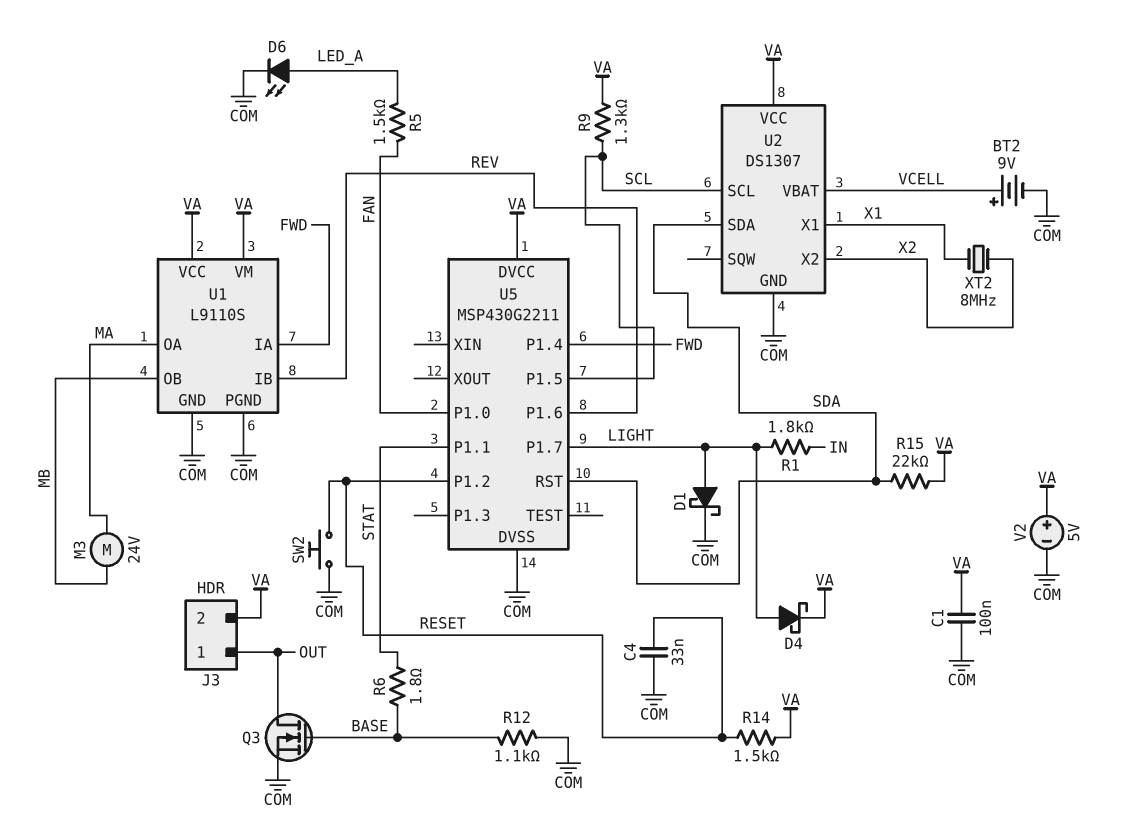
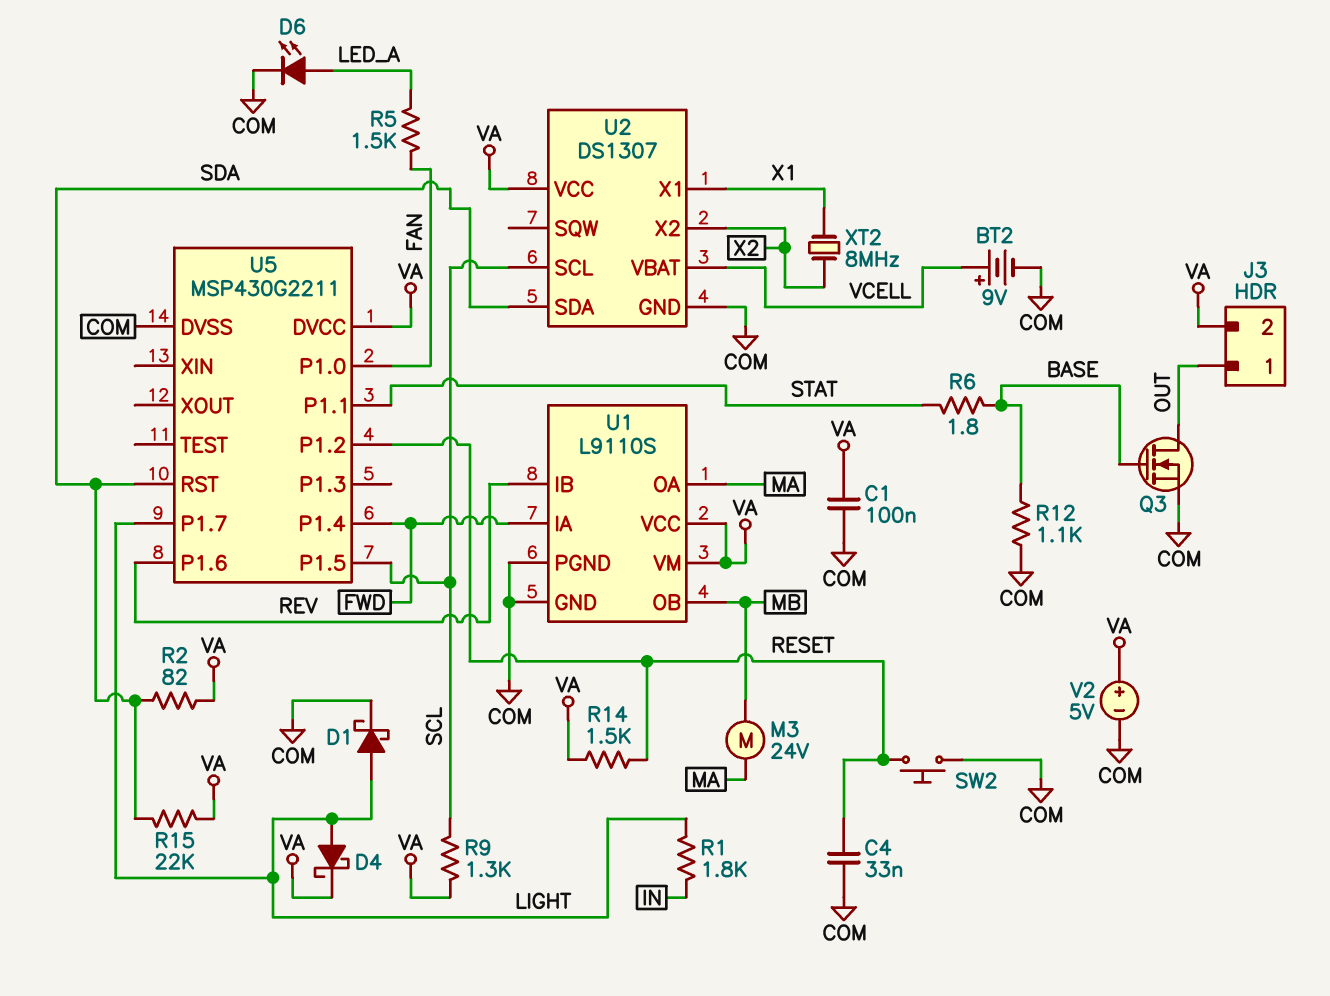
R2: none -> 82 (SDA, VA)

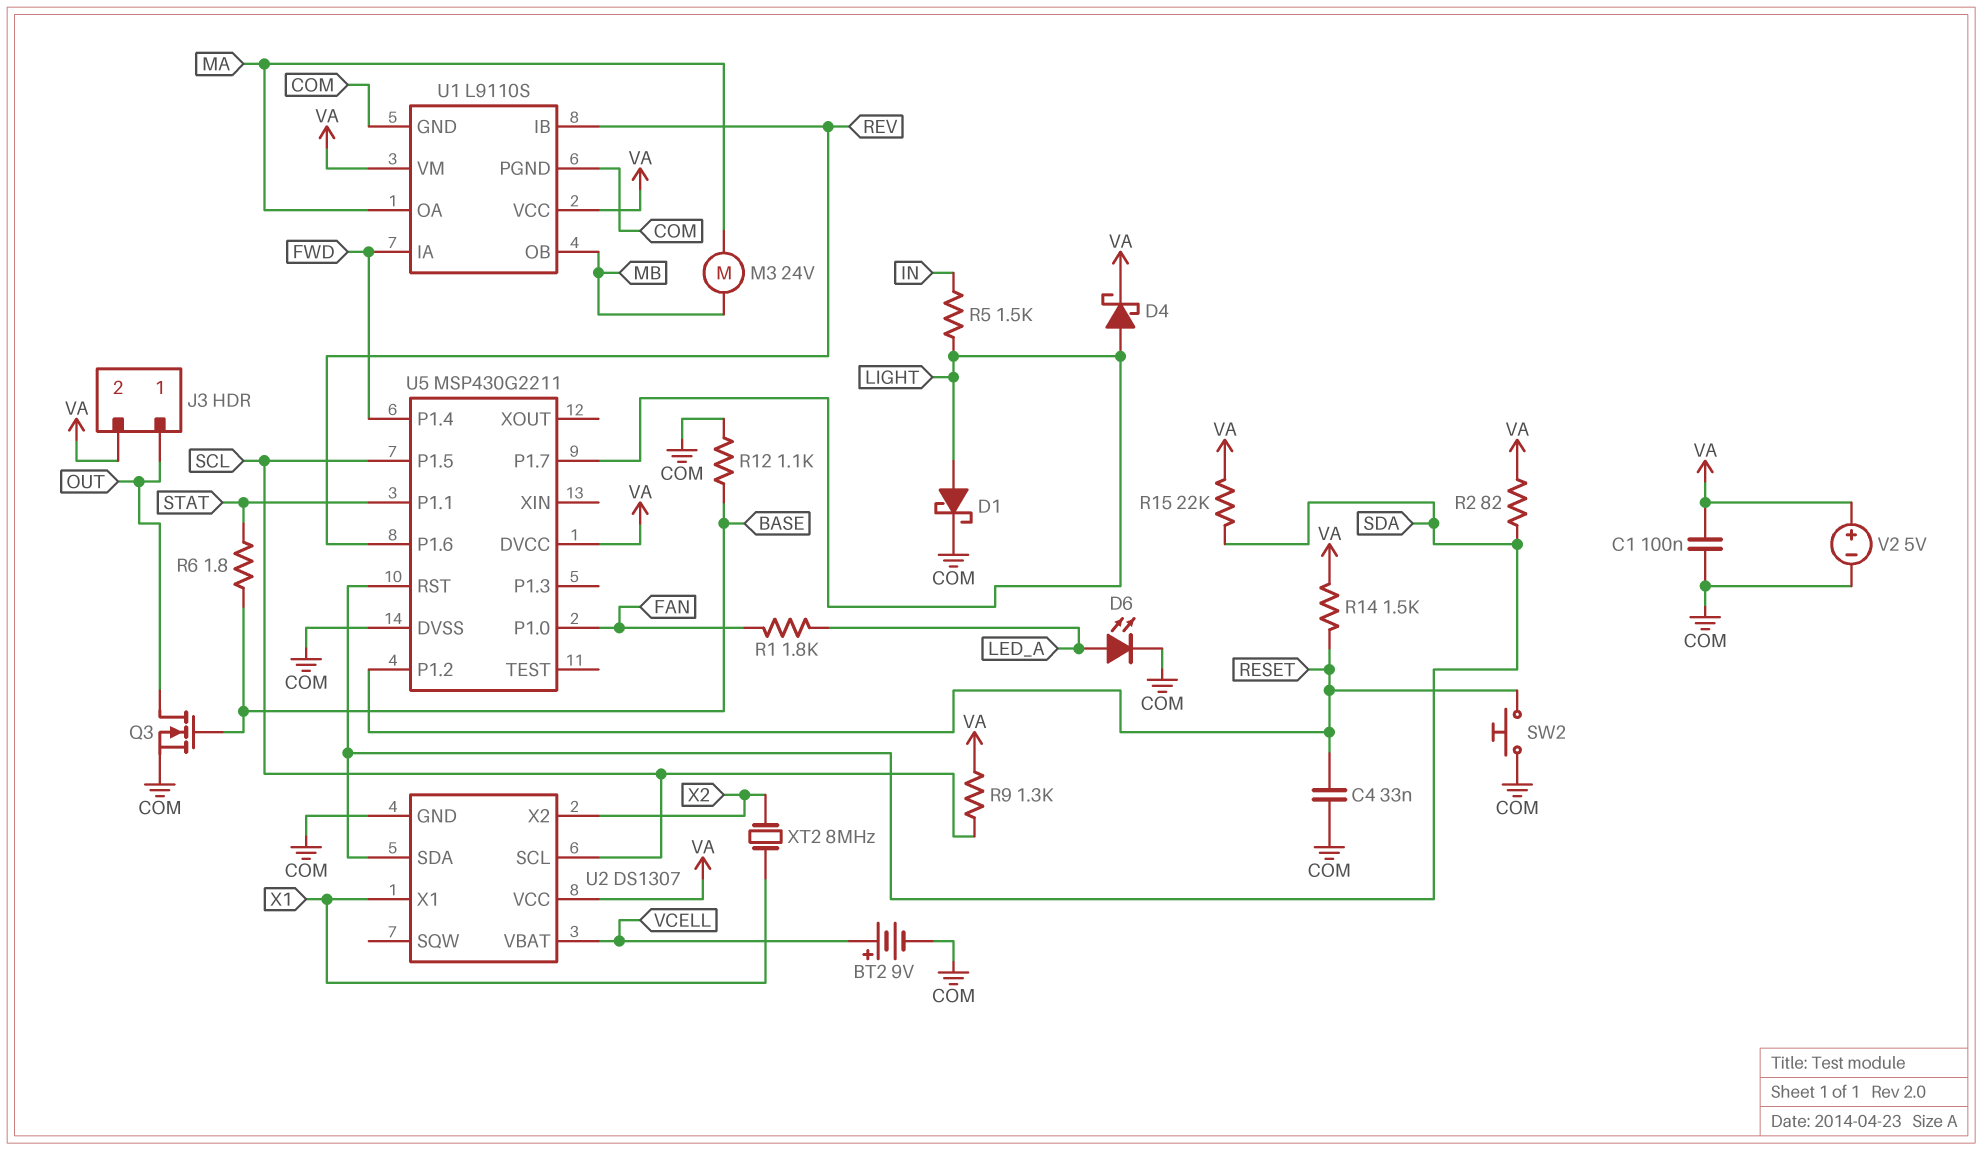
R1: 1.8k (IN, LIGHT) -> 1.8k (FAN, LED_A)
R5: 1.5k (FAN, LED_A) -> 1.5k (IN, LIGHT)

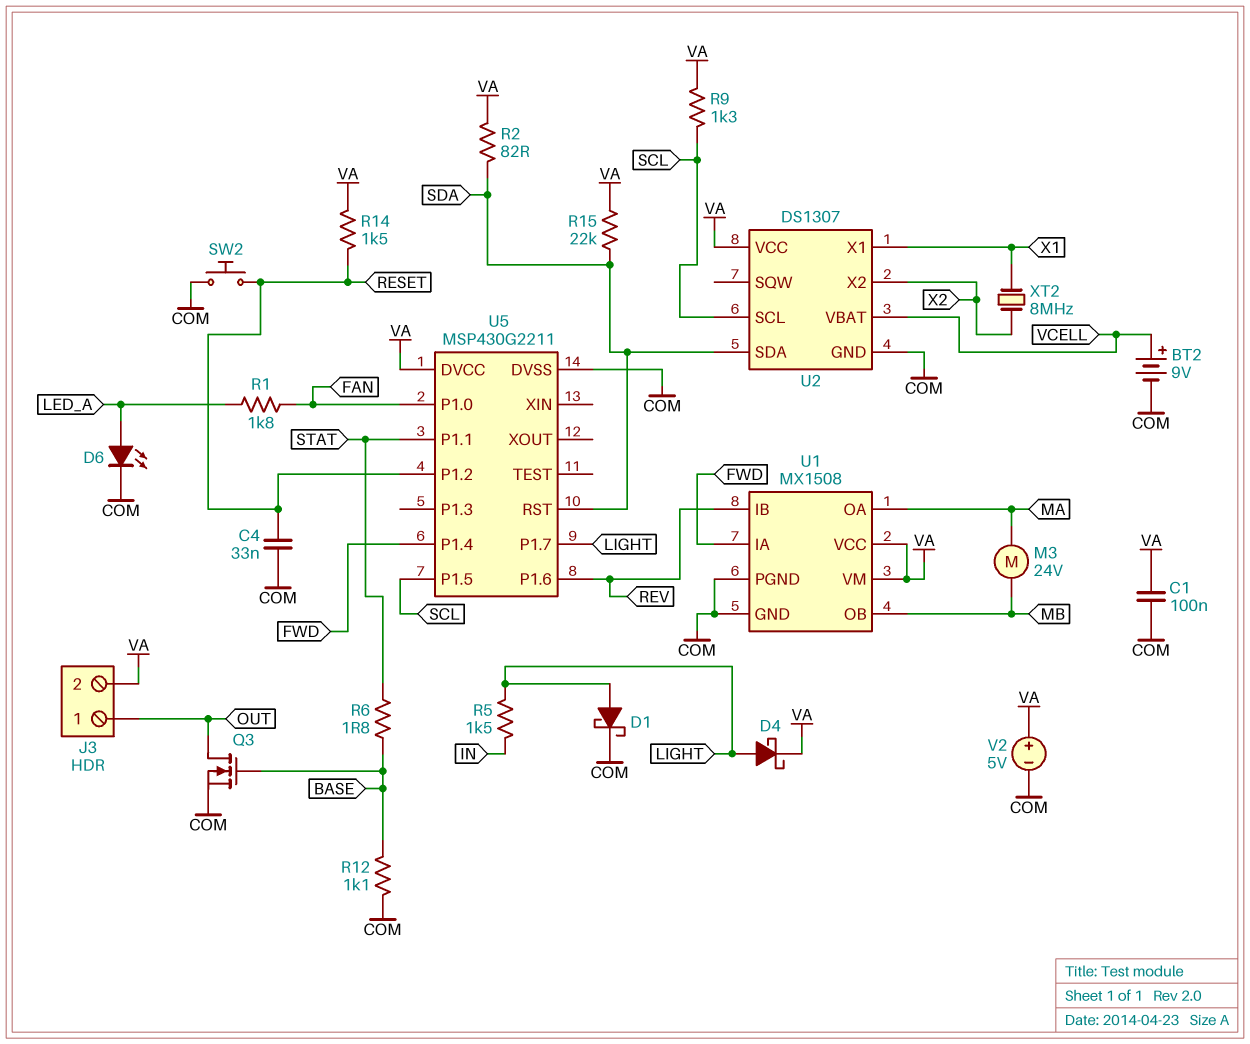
U1: L9110S -> MX1508

